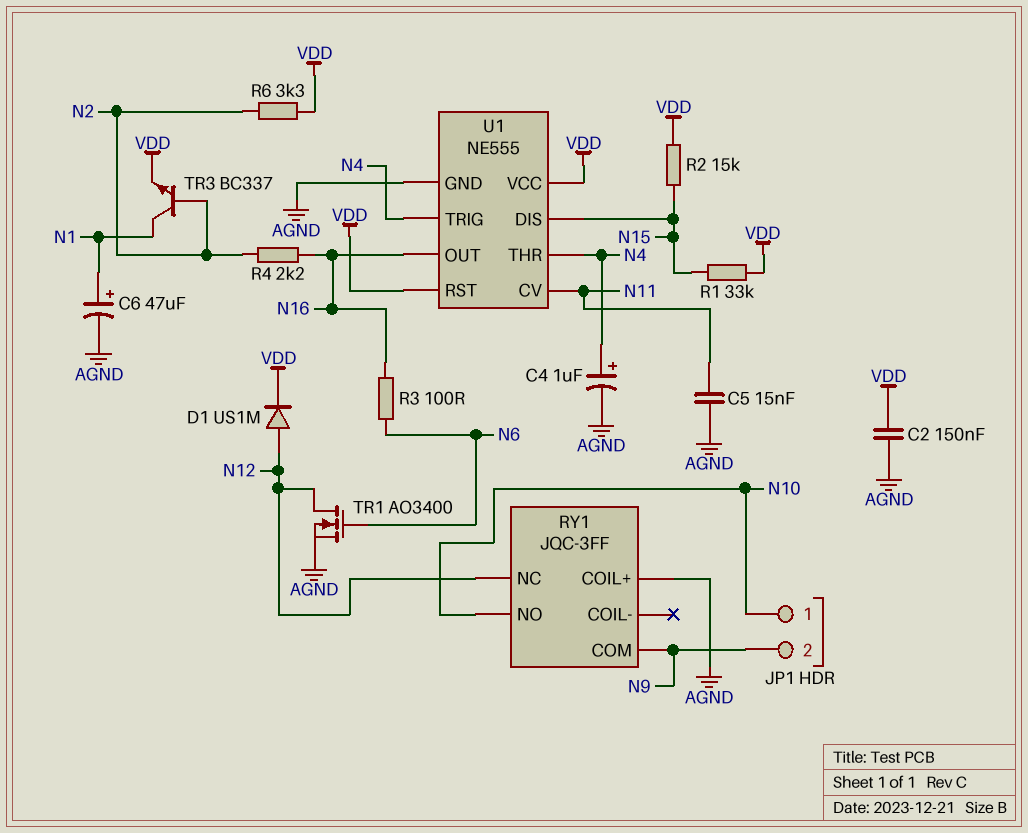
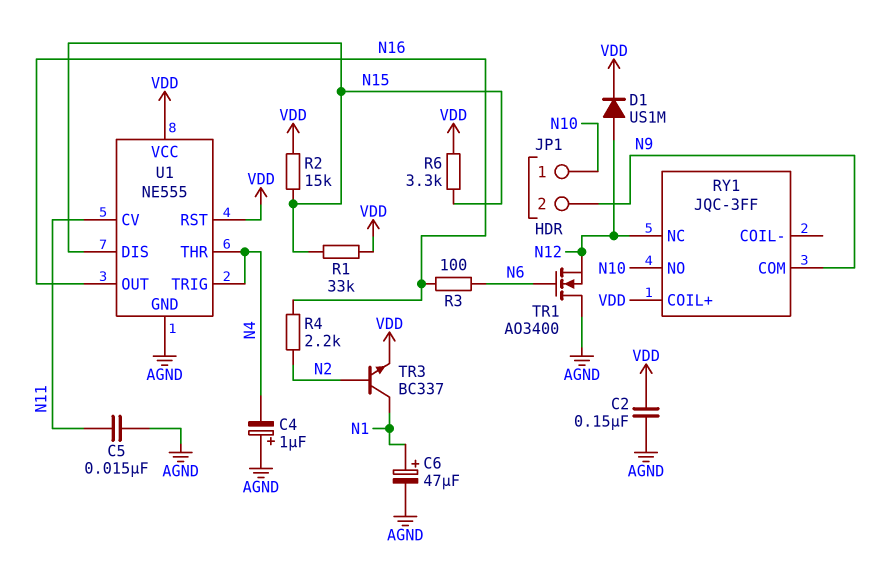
C4: 1uF (plus N4, minus AGND) -> 1uF (plus AGND, minus N4)
R6: 3.3k (N2, VDD) -> 3.3k (N15, VDD)
RY1 pin COIL+: AGND -> VDD
TR1: NMOS AO3400 (G N6, D N12, S AGND) -> NMOS AO3400 (G N6, D AGND, S N12)

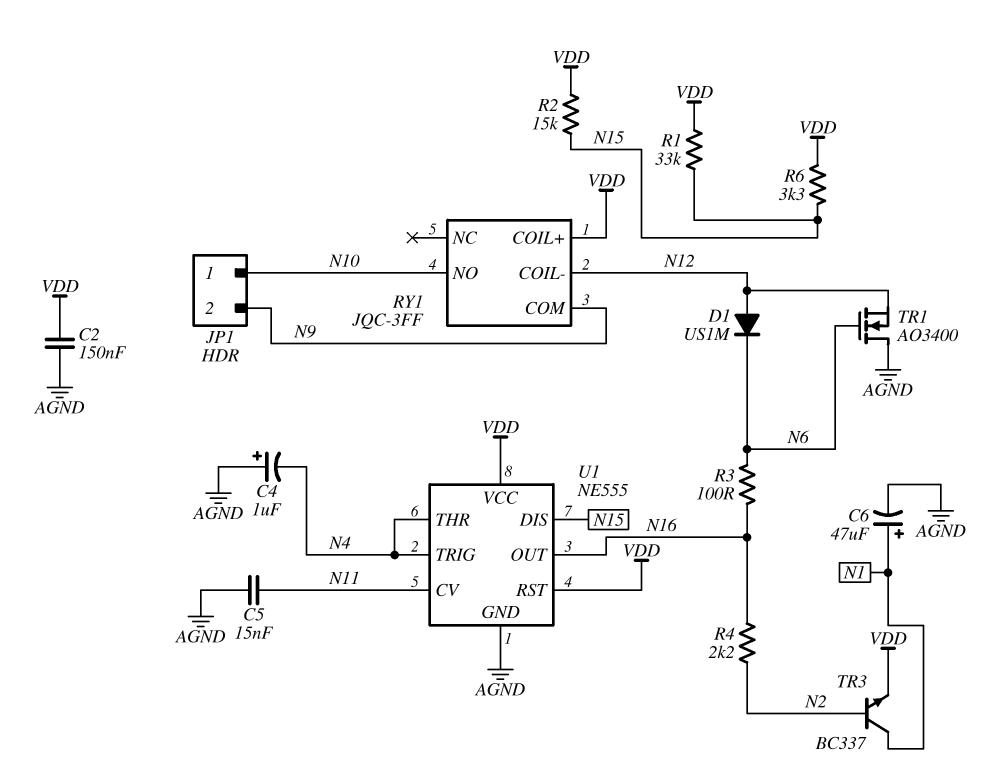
D1: diode US1M (A N12, K VDD) -> diode US1M (A N12, K N6)
RY1 pin COIL-: none -> N12
RY1 pin NC: N12 -> none

